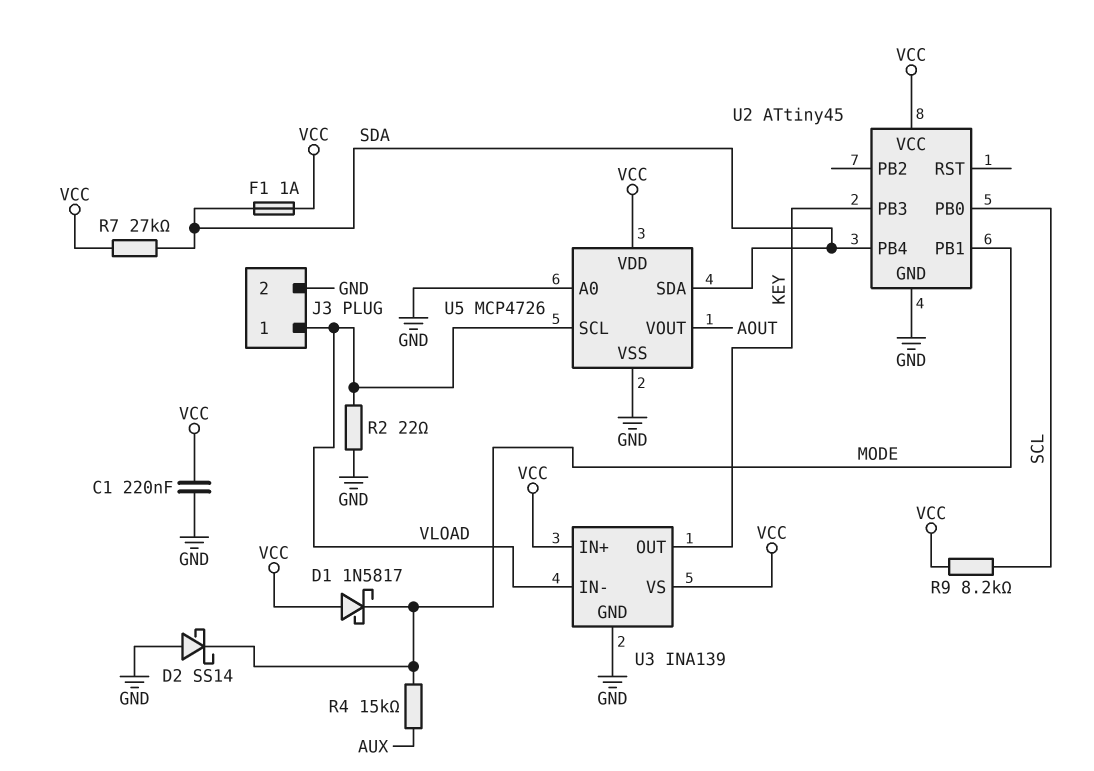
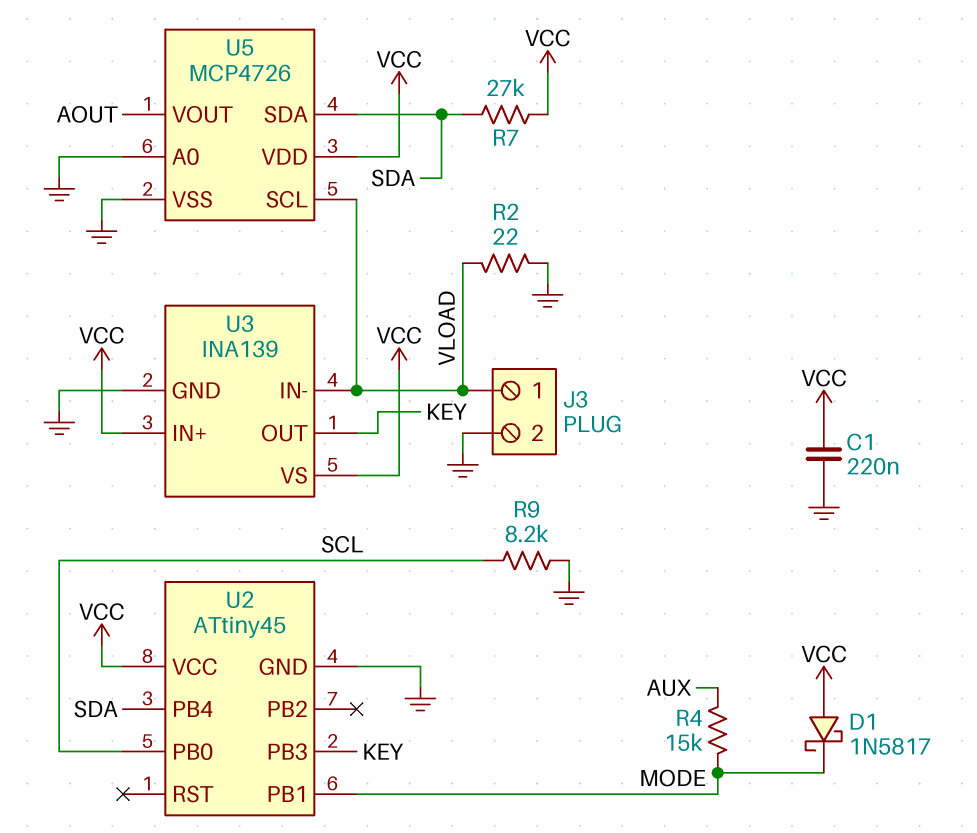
D2: schottky SS14 (A GND, K MODE) -> none
F1: 1A (SDA, VCC) -> none
R9: 8.2k (SCL, VCC) -> 8.2k (GND, SCL)

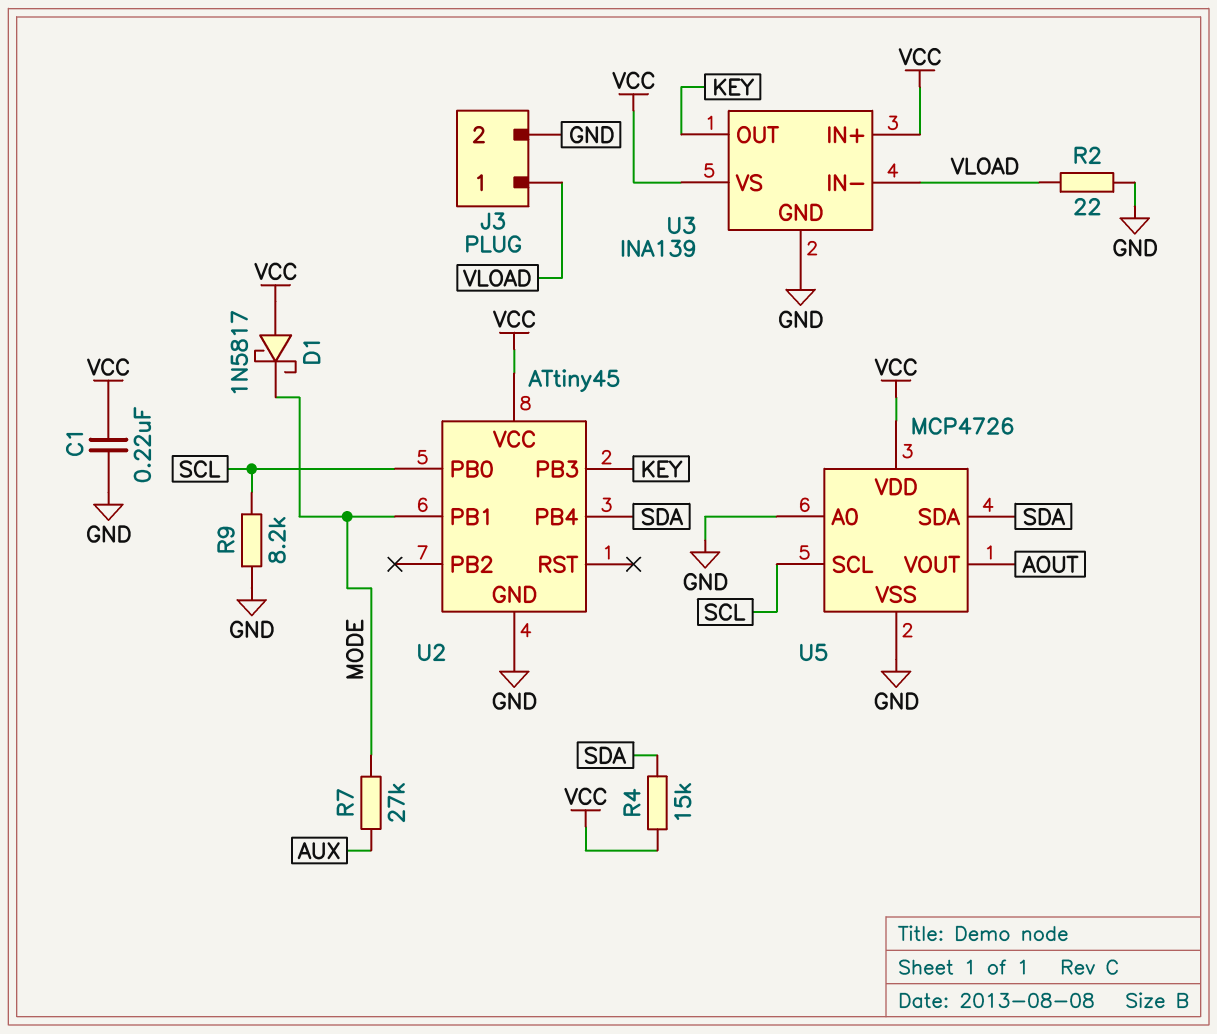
R4: 15k (AUX, MODE) -> 15k (SDA, VCC)
R7: 27k (SDA, VCC) -> 27k (AUX, MODE)
U5 pin SCL: VLOAD -> SCL

